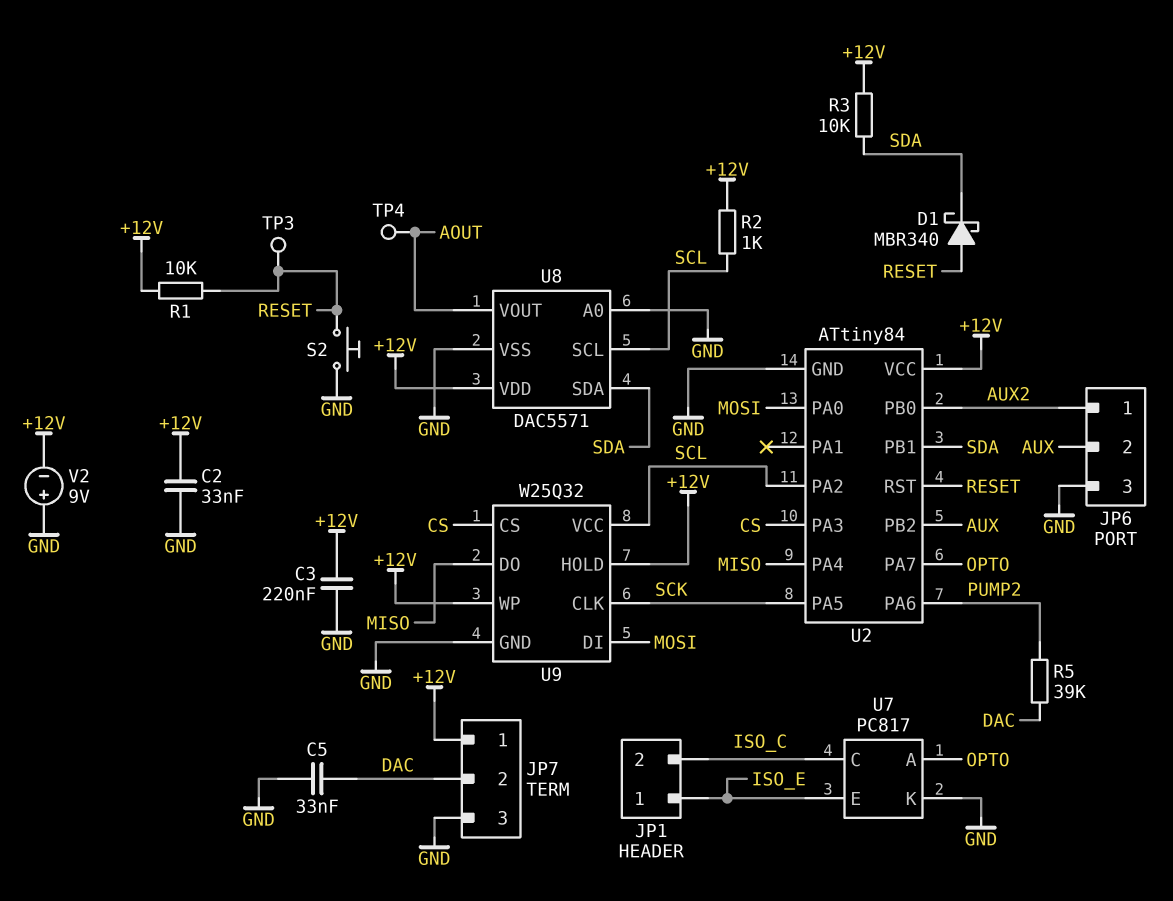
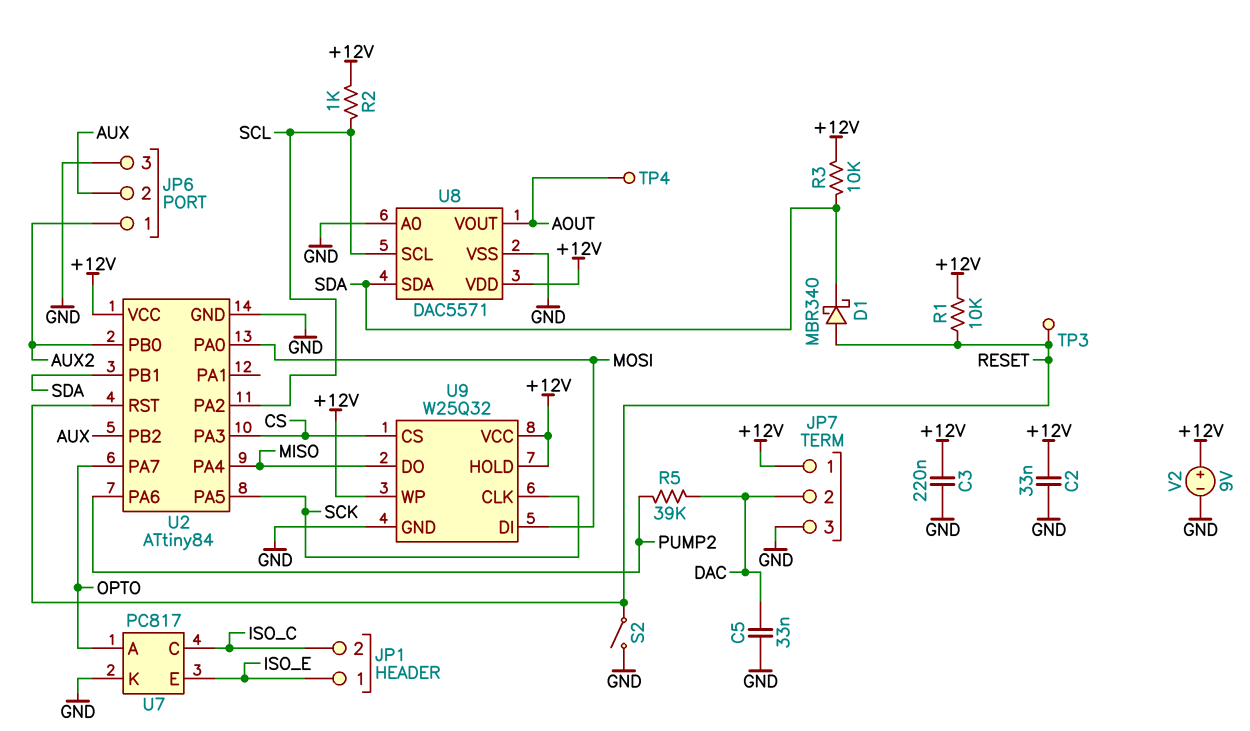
S2: button (GND, RESET) -> switch (GND, RESET)
U9 pin VCC: SCL -> +12V
V2: 9V (plus GND, minus +12V) -> 9V (plus +12V, minus GND)

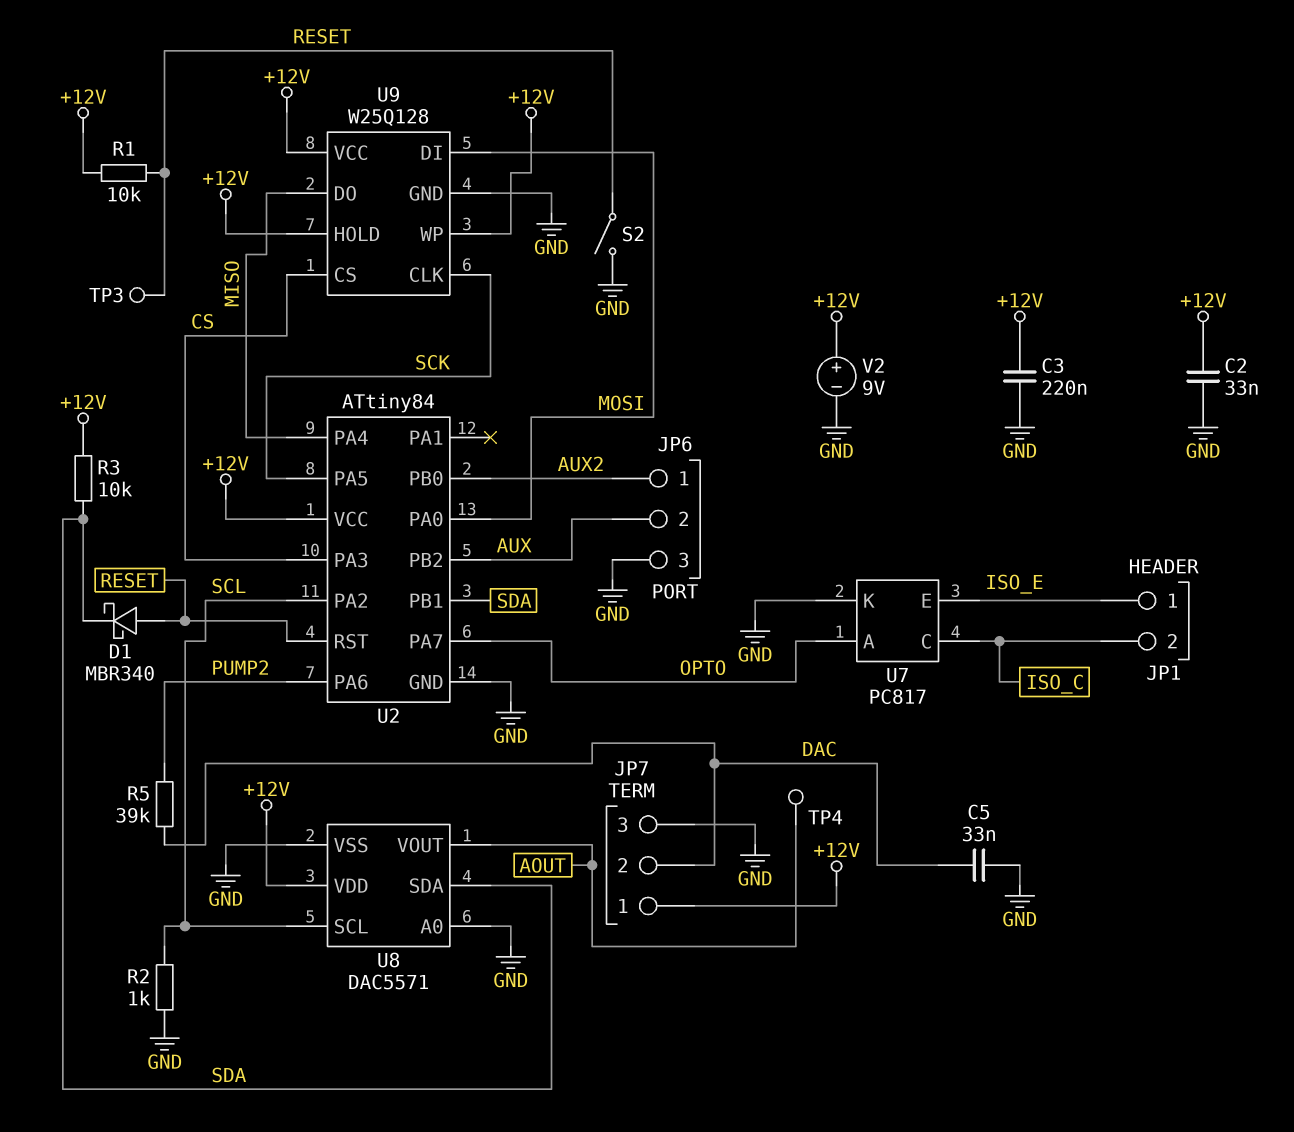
R2: 1k (+12V, SCL) -> 1k (GND, SCL)
U9: W25Q32 -> W25Q128

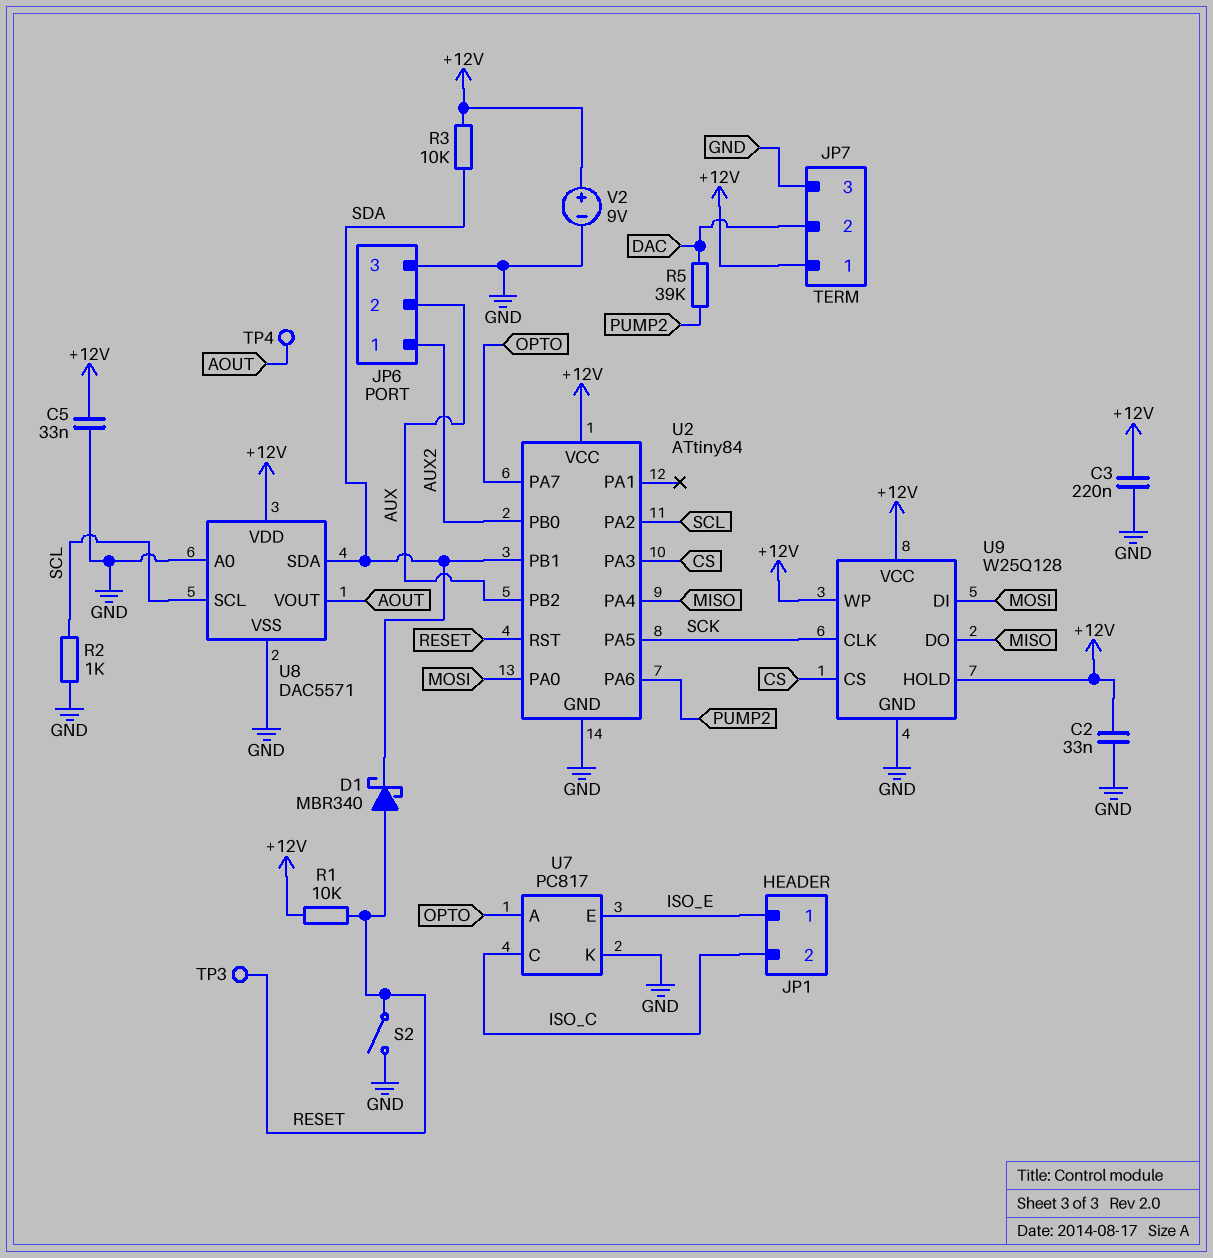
C5: 33nF (DAC, GND) -> 33nF (+12V, GND)

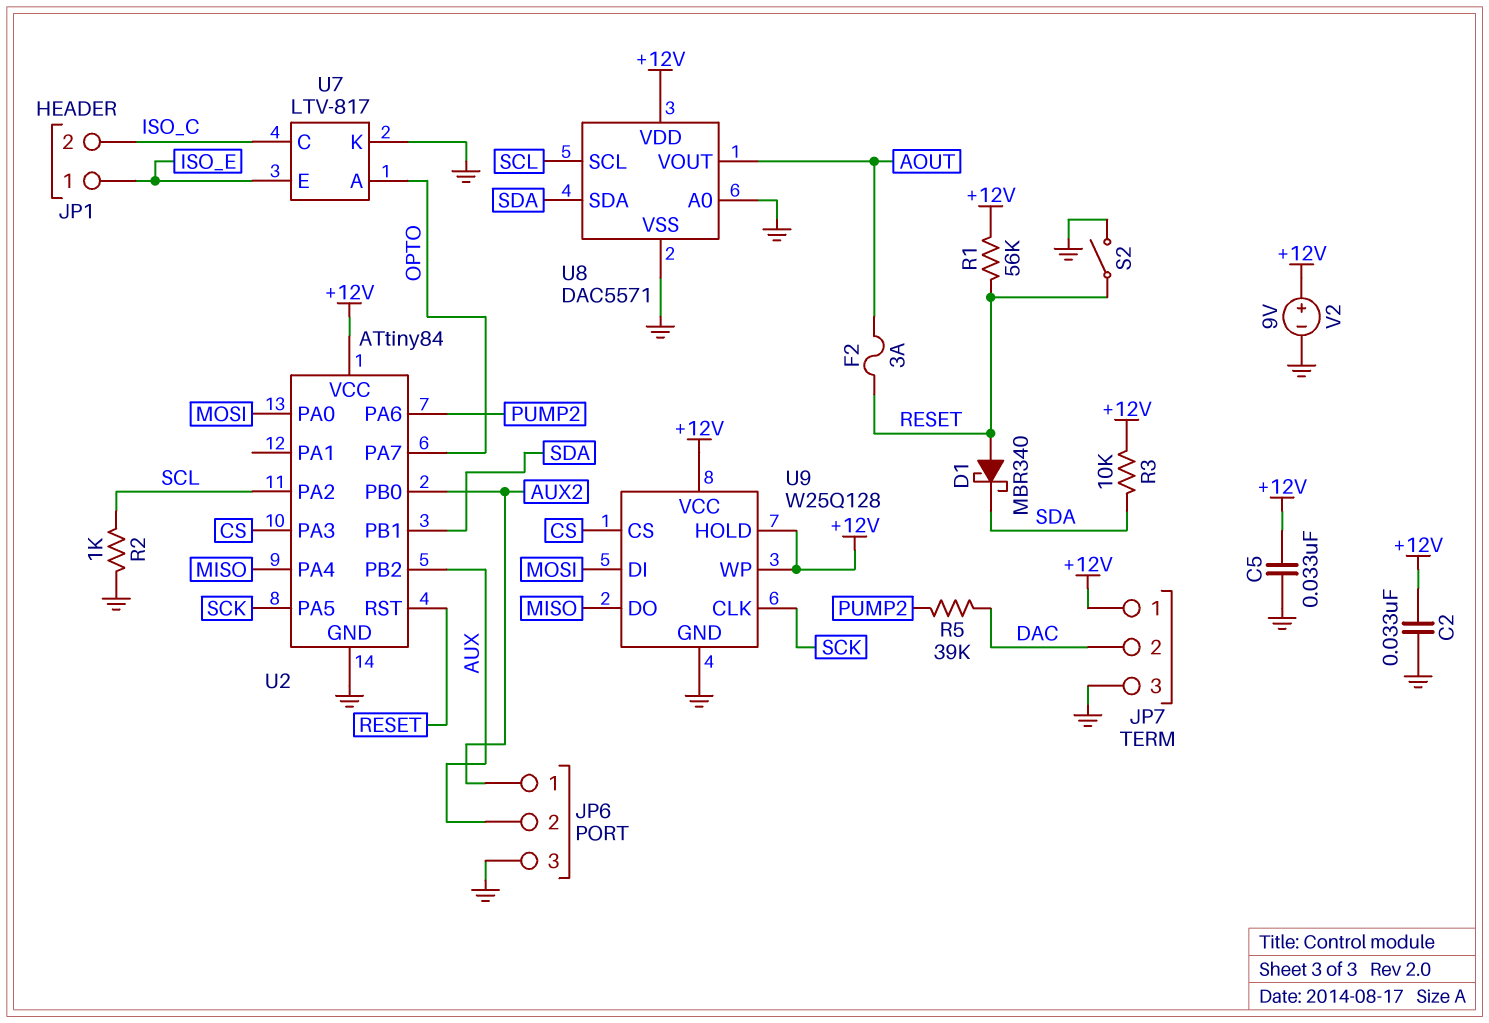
C3: 220nF (+12V, GND) -> none
F2: none -> 3A (AOUT, RESET)
R1: 10k (+12V, RESET) -> 56k (+12V, RESET)
TP3: test point (RESET) -> none
TP4: test point (AOUT) -> none
U7: PC817 -> LTV-817

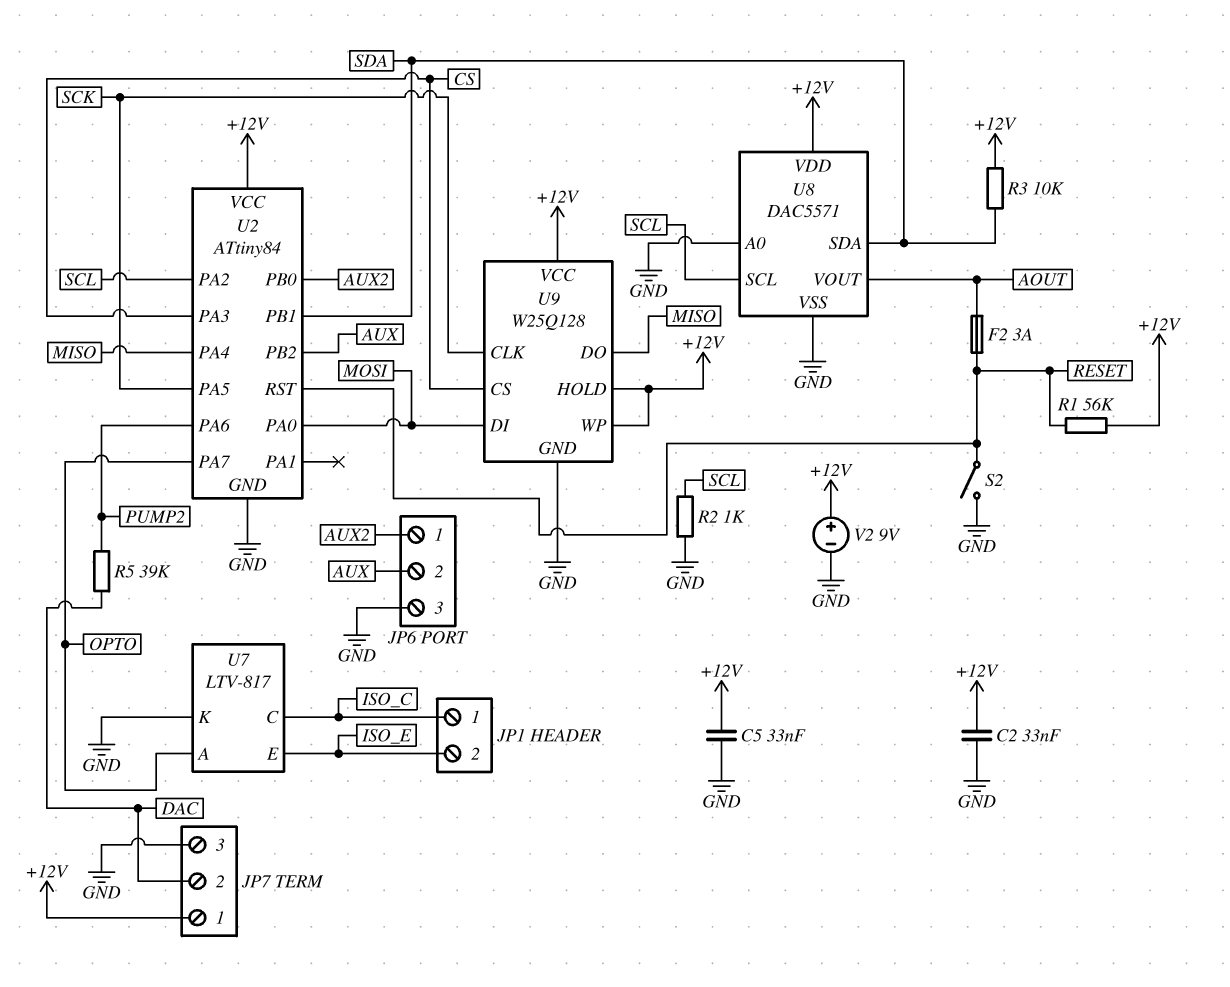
D1: schottky MBR340 (A RESET, K SDA) -> none
JP1 pin 1: ISO_E -> ISO_C
JP1 pin 2: ISO_C -> ISO_E

